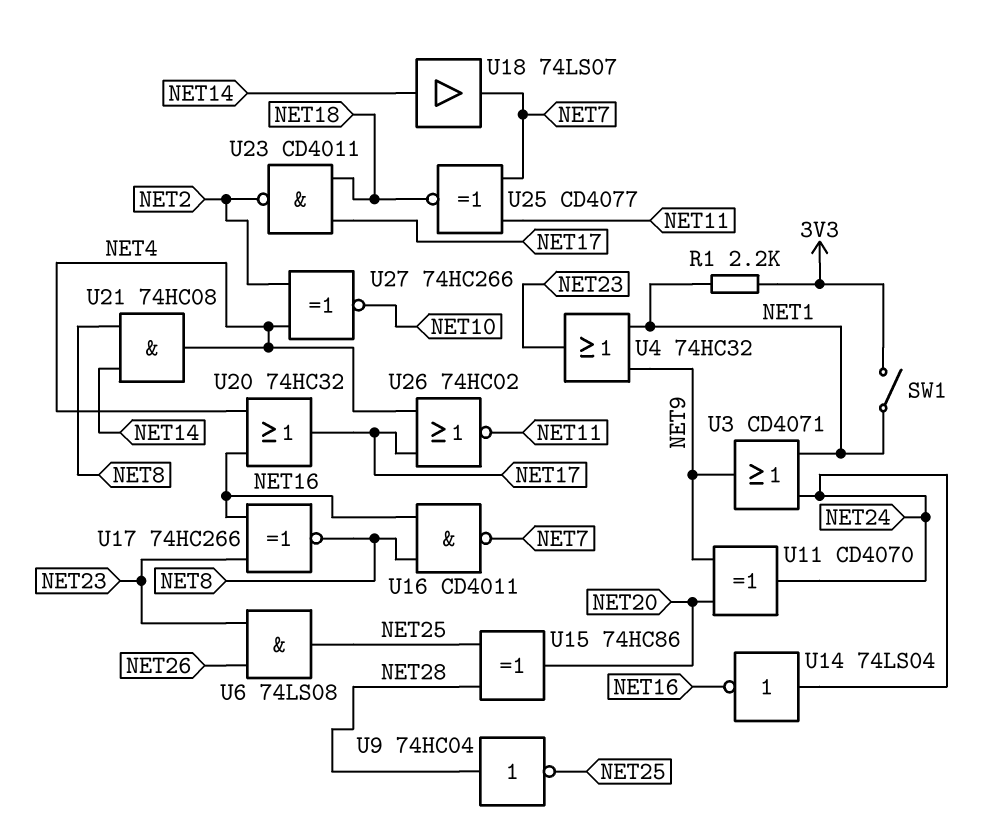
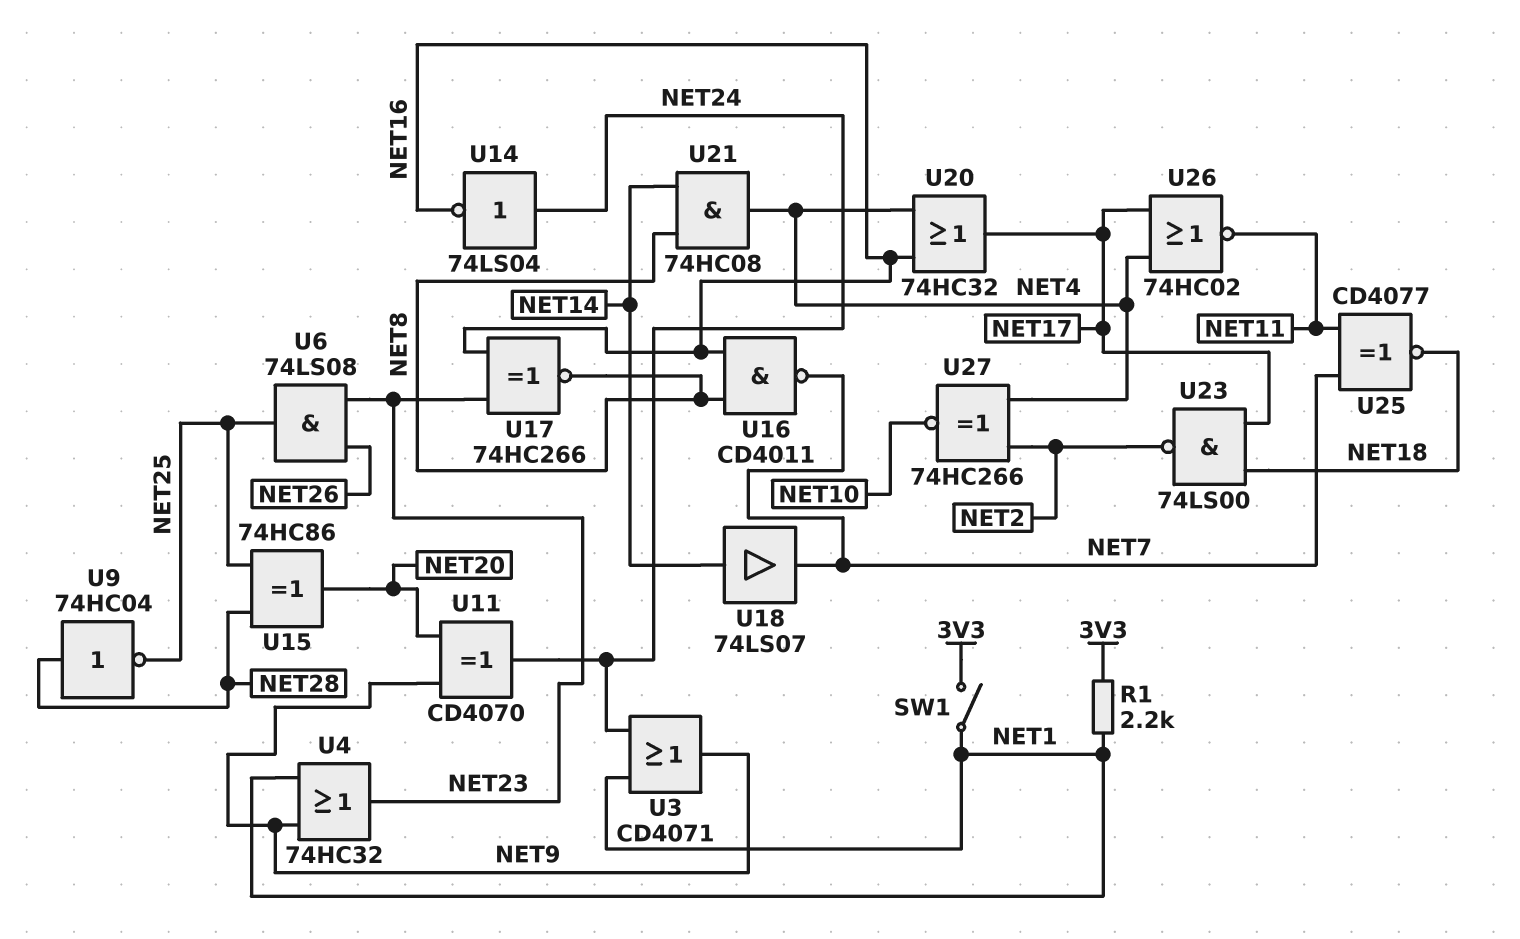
U23: NAND CD4011 (in NET17, in NET18, out NET2) -> NAND 74LS00 (in NET17, in NET18, out NET2)

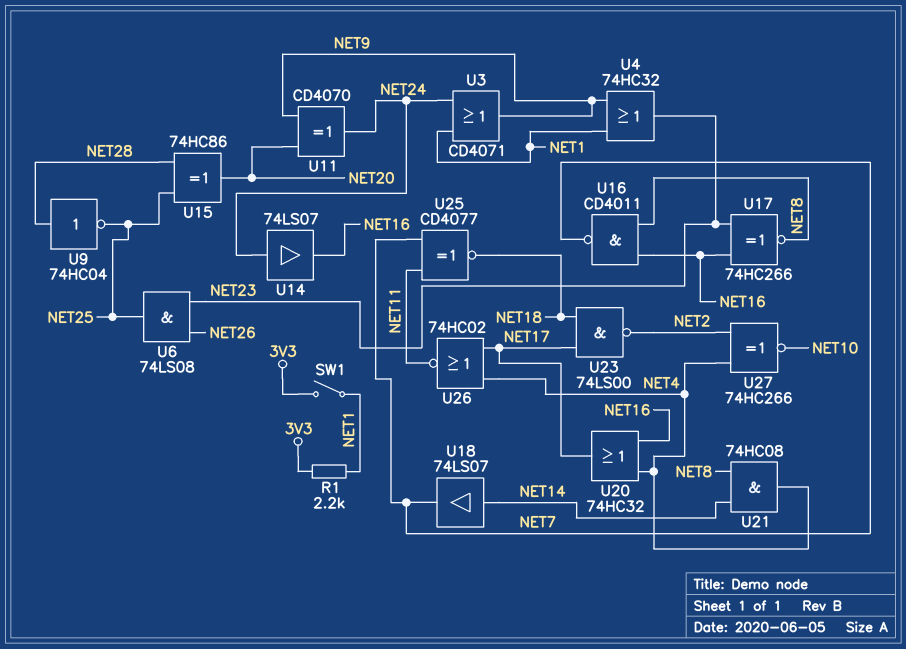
U14: NOT 74LS04 (in NET24, out NET16) -> buffer 74LS07 (in NET24, out NET16)

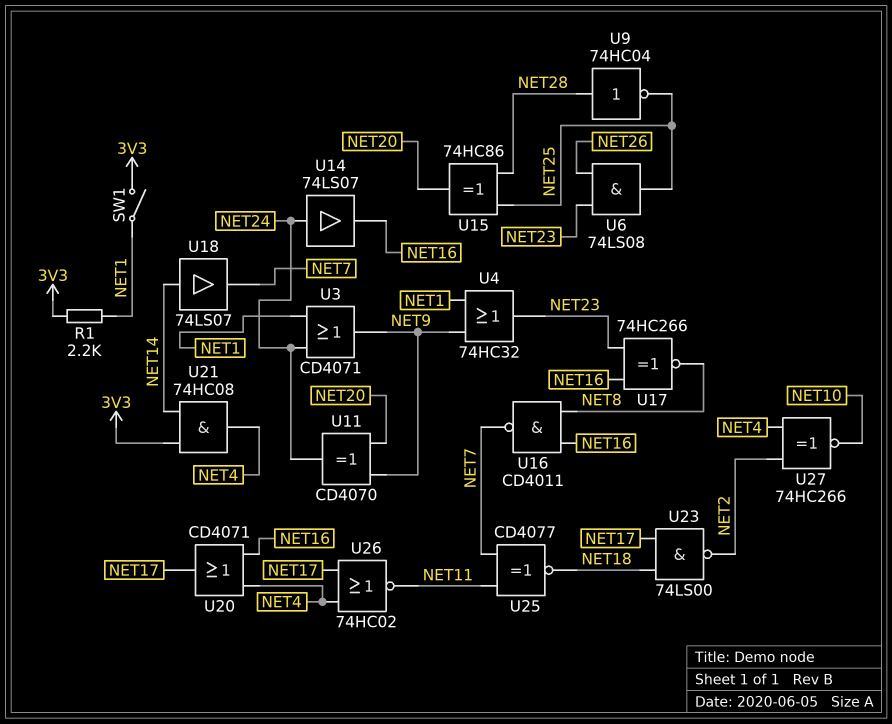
U20: OR 74HC32 (in NET4, in NET16, out NET17) -> OR CD4071 (in NET4, in NET16, out NET17)
U21: AND 74HC08 (in NET8, in NET14, out NET4) -> AND 74HC08 (in 3V3, in NET14, out NET4)

